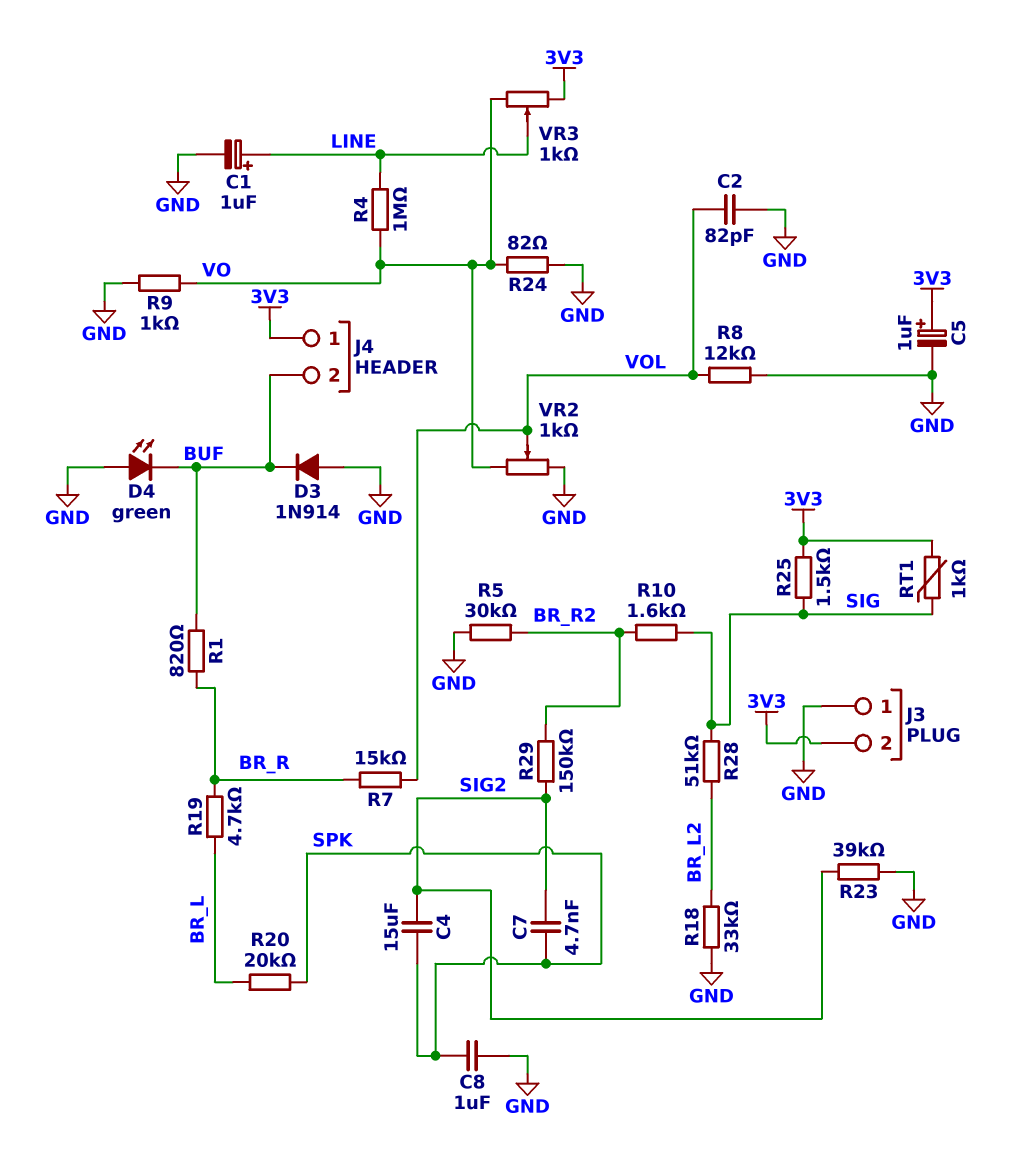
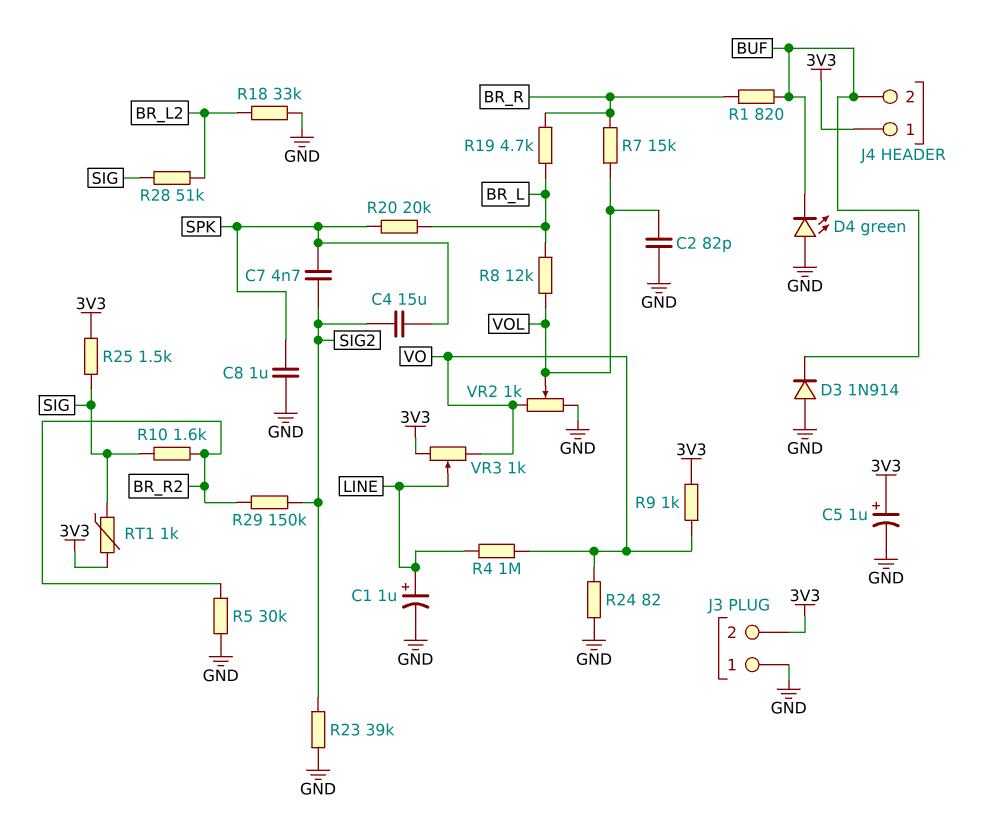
R8: 12k (GND, VOL) -> 12k (BR_L, VOL)
R9: 1k (GND, VO) -> 1k (3V3, VO)

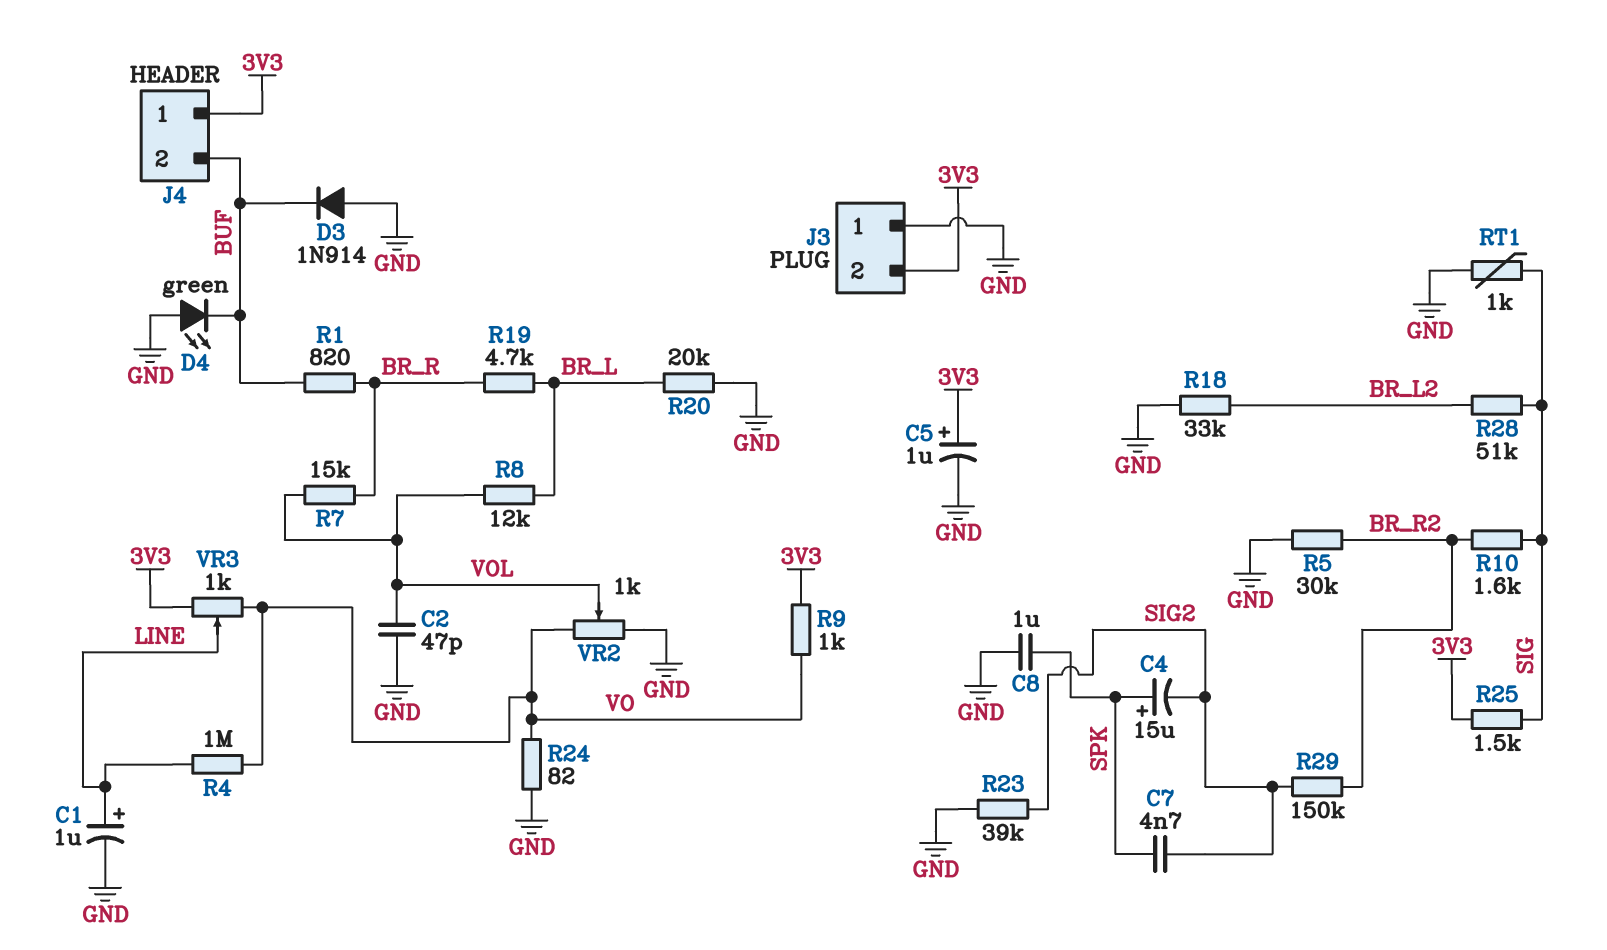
C2: 82pF (GND, VOL) -> 47pF (GND, VOL)
C4: 15uF (SIG2, SPK) -> 15uF (plus SPK, minus SIG2)
R20: 20k (BR_L, SPK) -> 20k (BR_L, GND)
RT1: 1k (3V3, SIG) -> 1k (GND, SIG)

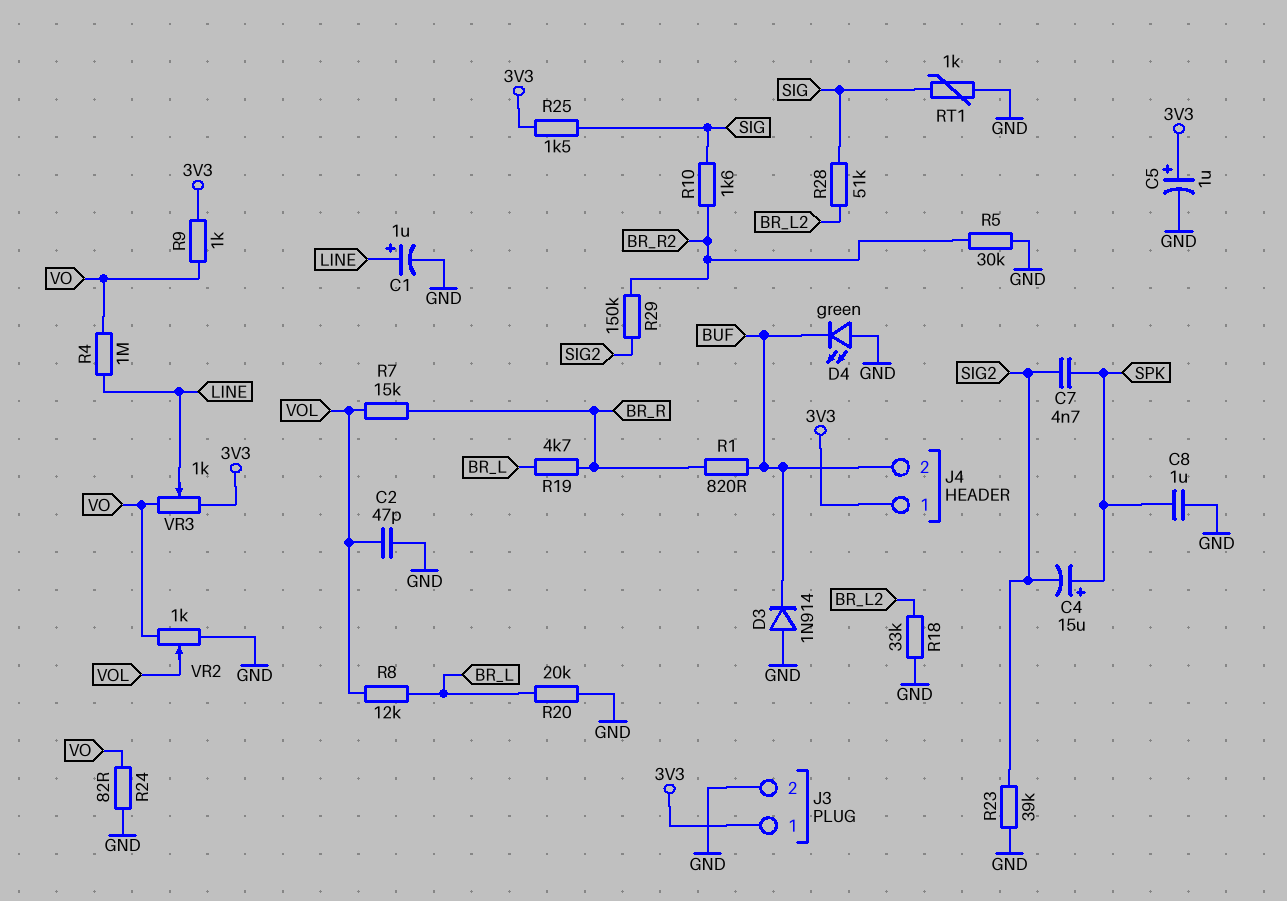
J3 pin 1: GND -> 3V3
J3 pin 2: 3V3 -> GND

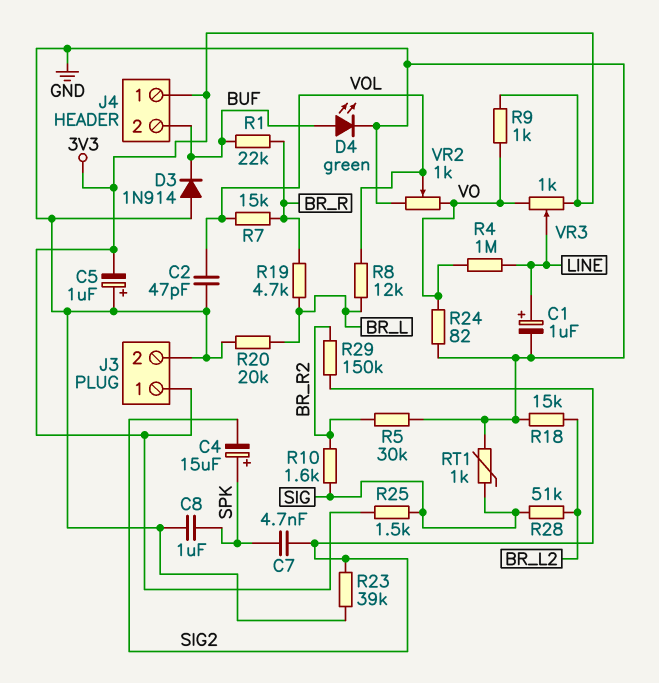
C5: 1uF (plus 3V3, minus GND) -> 1uF (plus GND, minus 3V3)
D4: LED green (A GND, K BUF) -> LED green (A BUF, K GND)
R1: 820 (BR_R, BUF) -> 22k (BR_R, BUF)
R18: 33k (BR_L2, GND) -> 15k (BR_L2, GND)

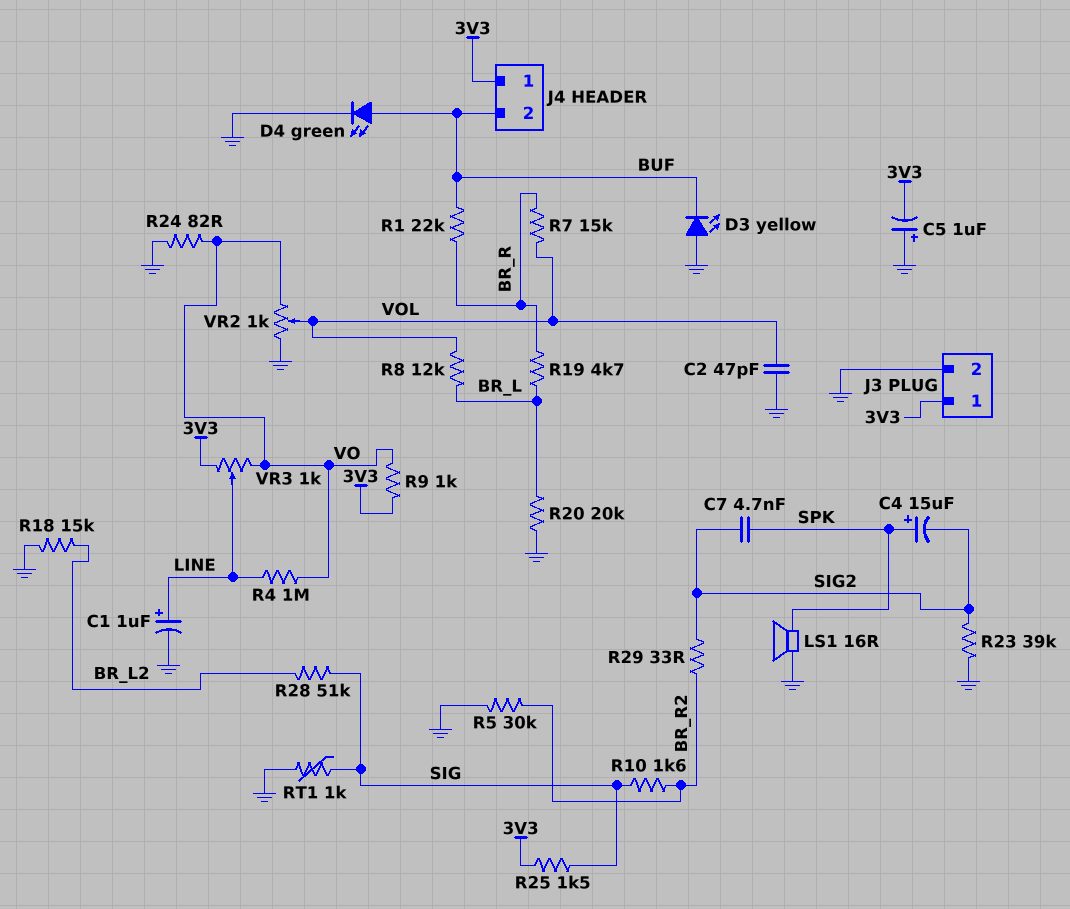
C8: 1uF (GND, SPK) -> none
D3: diode 1N914 (A GND, K BUF) -> LED yellow (A GND, K BUF)
LS1: none -> speaker 16R (GND, SPK)
R29: 150k (BR_R2, SIG2) -> 33 (BR_R2, SIG2)

